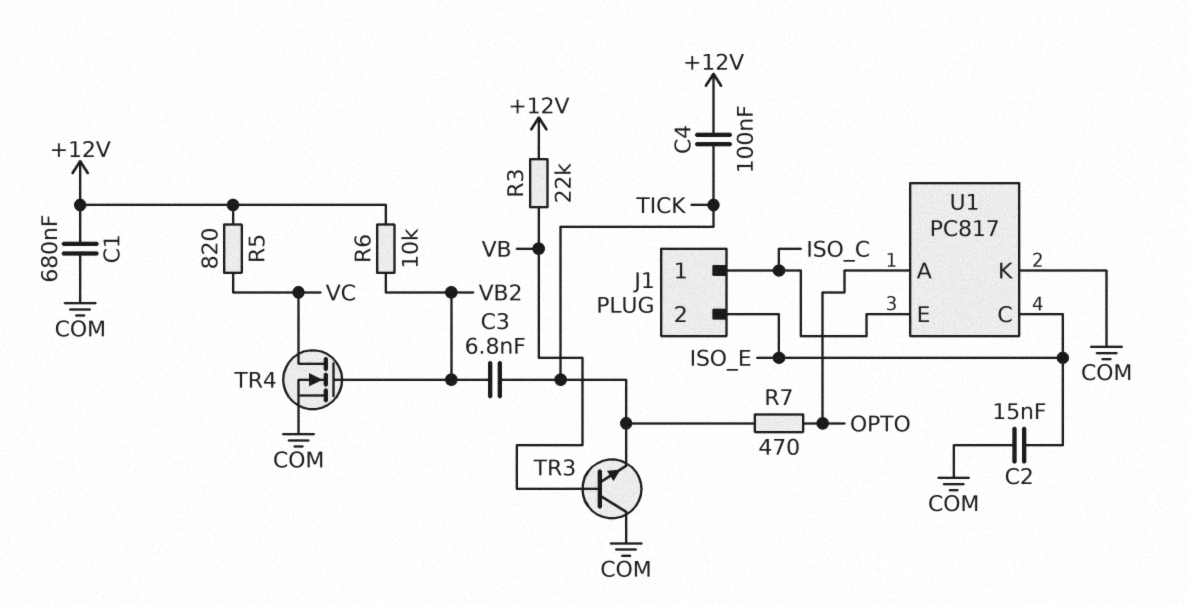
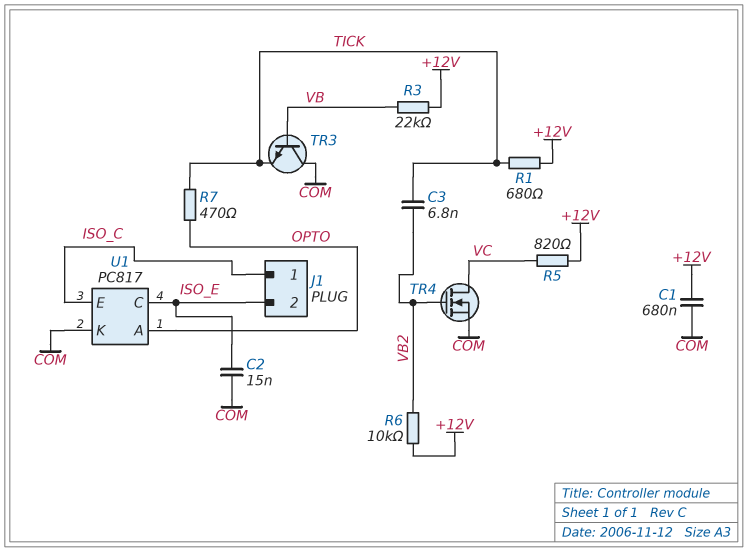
C4: 100nF (+12V, TICK) -> none
R1: none -> 680 (+12V, TICK)

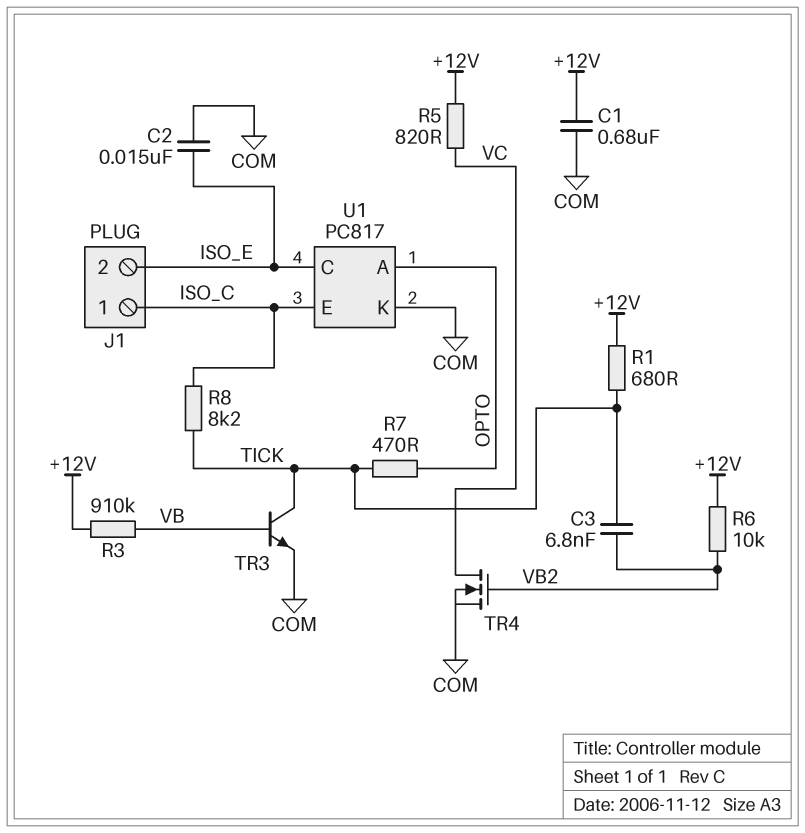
R3: 22k (+12V, VB) -> 910k (+12V, VB)
R8: none -> 8.2k (ISO_C, TICK)
TR3: NPN (B VB, C COM, E TICK) -> NPN (B VB, C TICK, E COM)

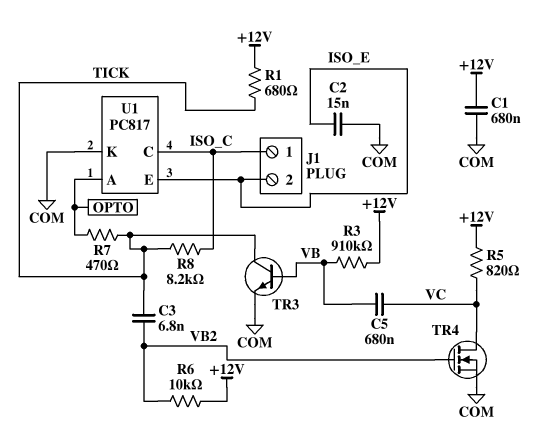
C5: none -> 680nF (VB, VC)
U1 pin C: ISO_E -> ISO_C
U1 pin E: ISO_C -> ISO_E

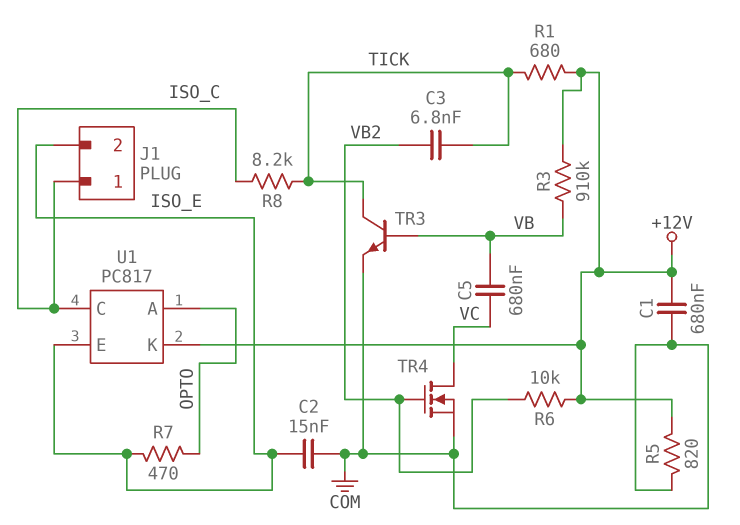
R5: 820 (+12V, VC) -> 820 (+12V, COM)
R7: 470 (OPTO, TICK) -> 470 (ISO_E, OPTO)
U1 pin K: COM -> +12V

